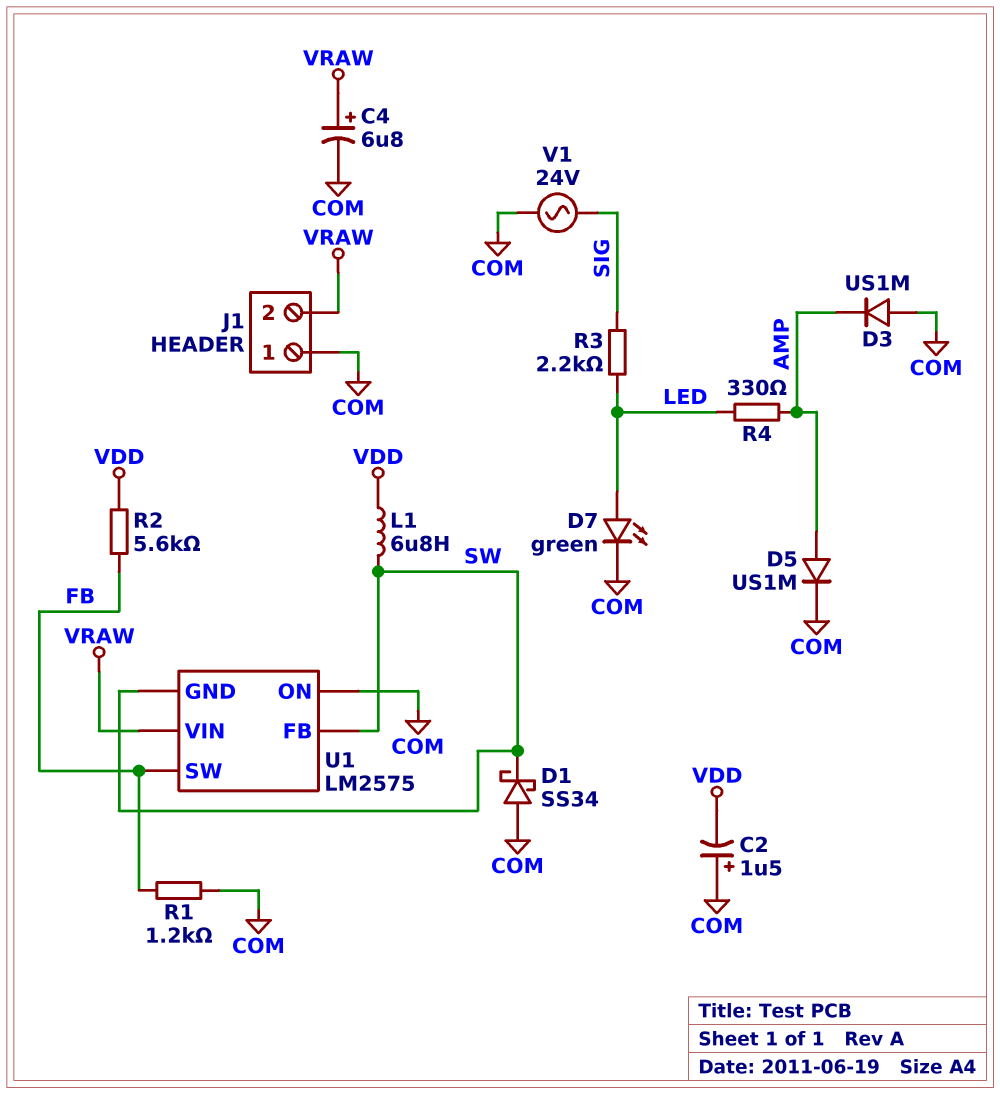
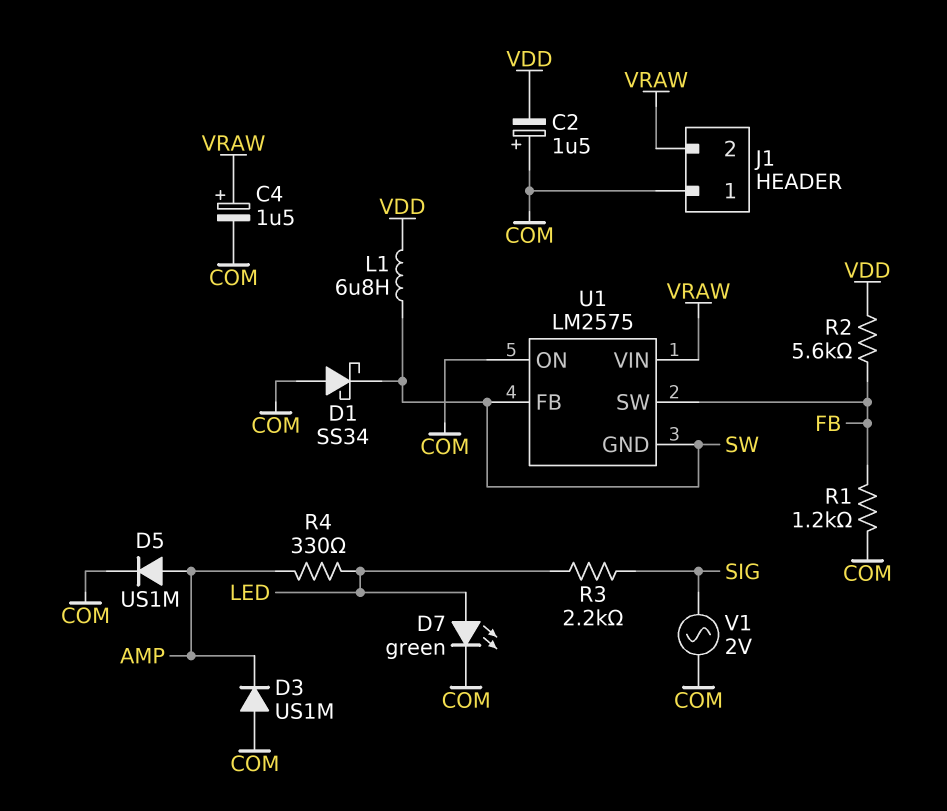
C4: 6.8uF (plus VRAW, minus COM) -> 1.5uF (plus VRAW, minus COM)
V1: AC 24V (COM, SIG) -> AC 2V (COM, SIG)

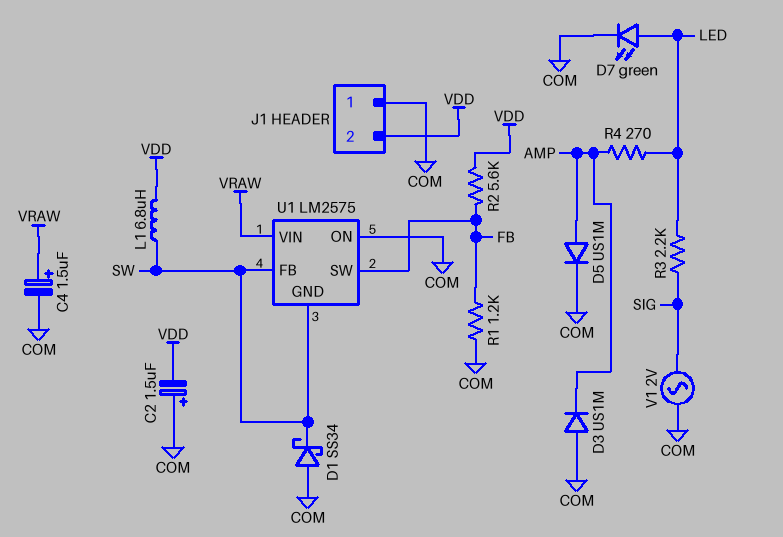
J1 pin 2: VRAW -> VDD
R4: 330 (AMP, LED) -> 270 (AMP, LED)

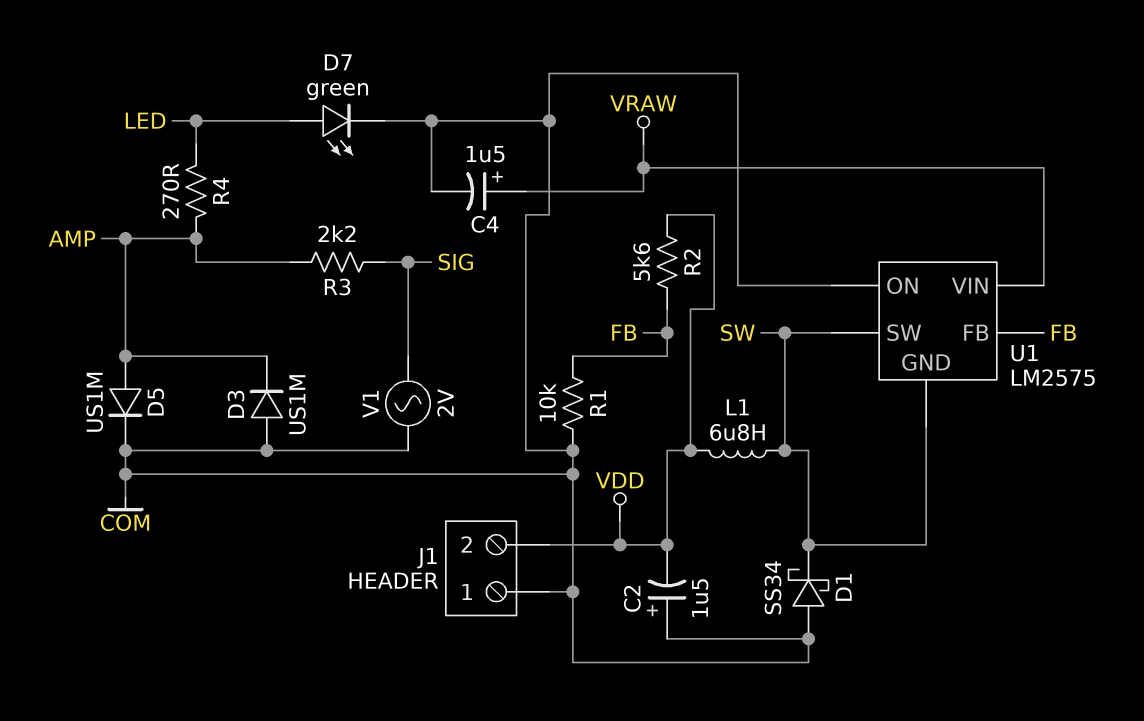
R1: 1.2k (COM, FB) -> 10k (COM, FB)
R3: 2.2k (LED, SIG) -> 2.2k (AMP, SIG)
U1 pin FB: SW -> FB
U1 pin SW: FB -> SW

